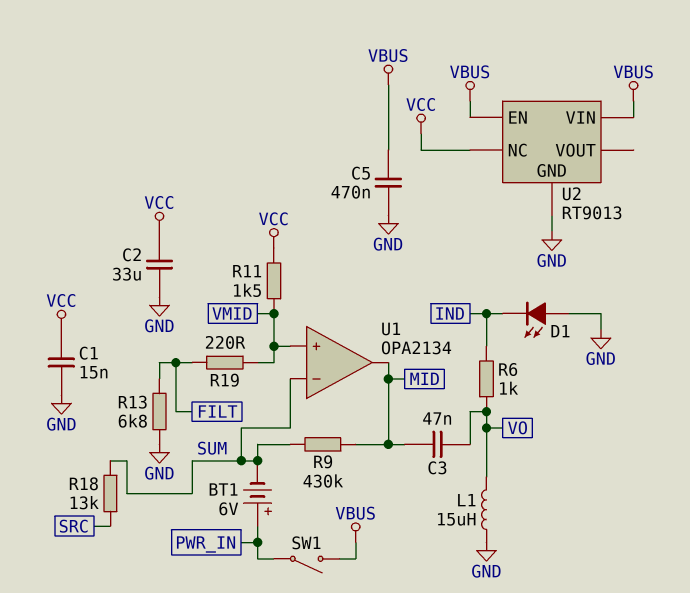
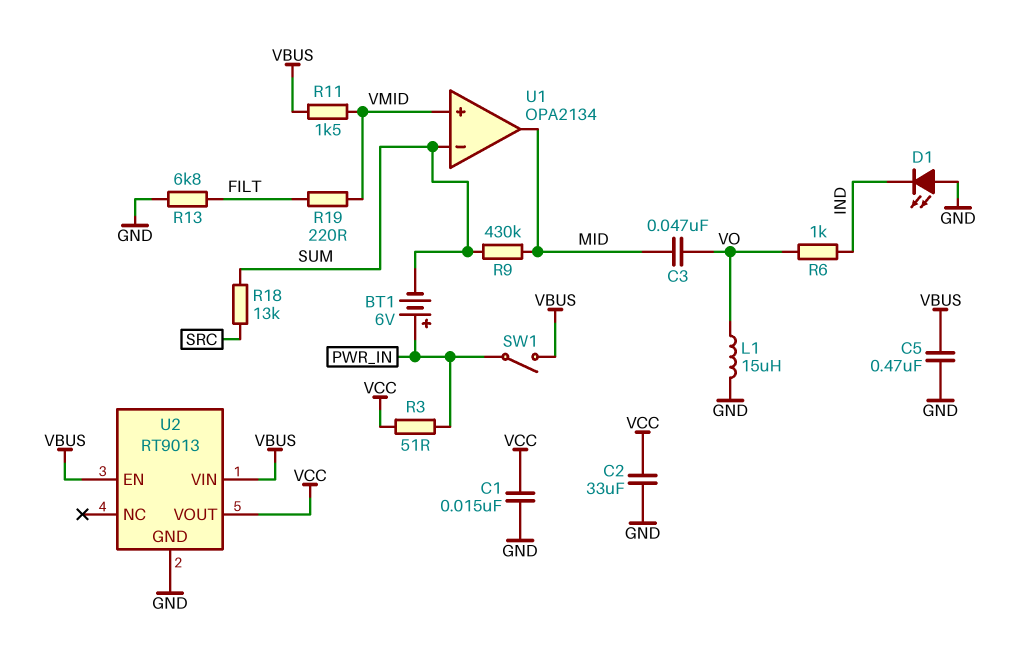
R3: none -> 51 (PWR_IN, VCC)
R11: 1.5k (VCC, VMID) -> 1.5k (VBUS, VMID)
U2 pin NC: VCC -> none
U2 pin VOUT: none -> VCC

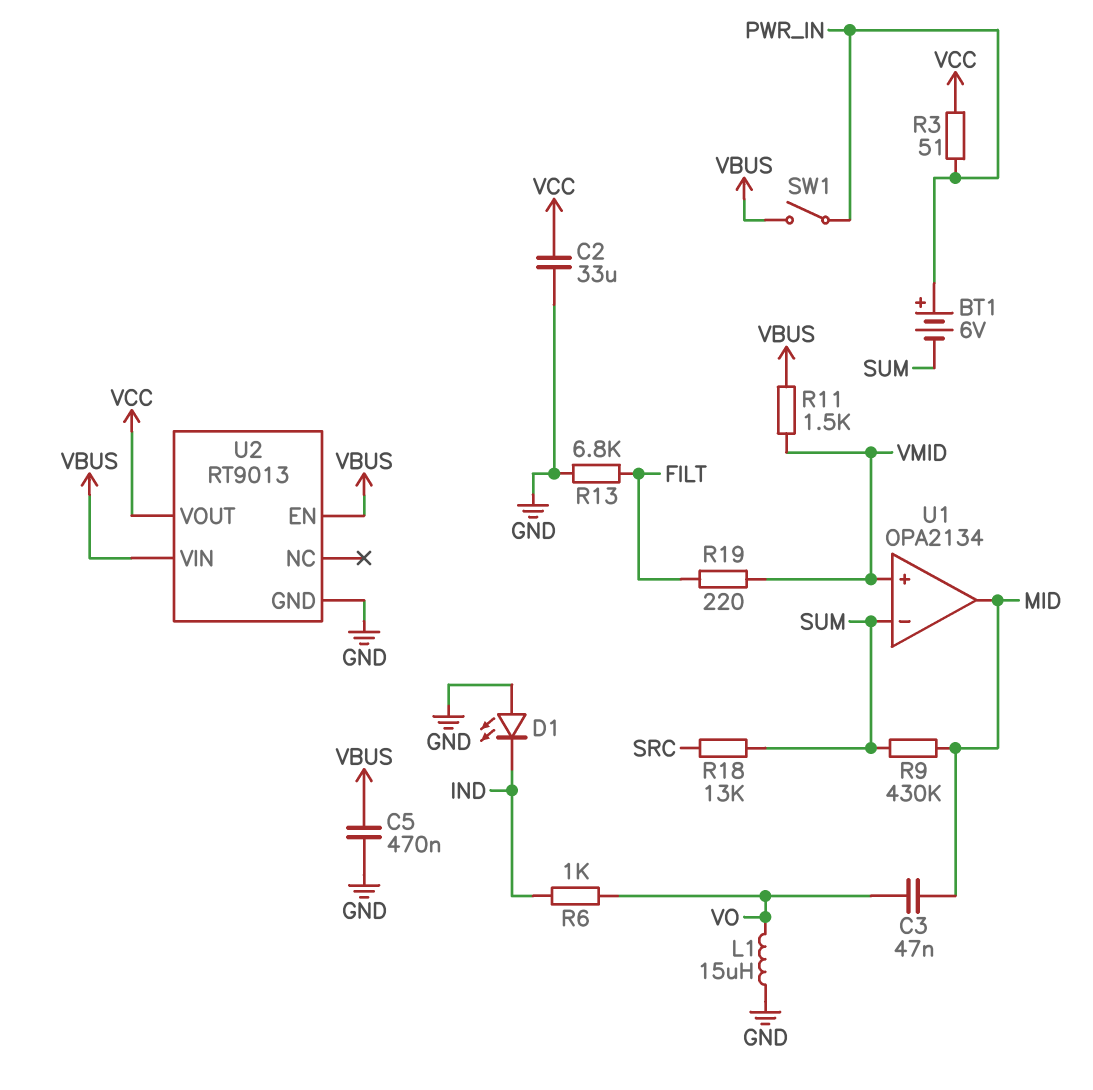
C1: 15nF (GND, VCC) -> none

